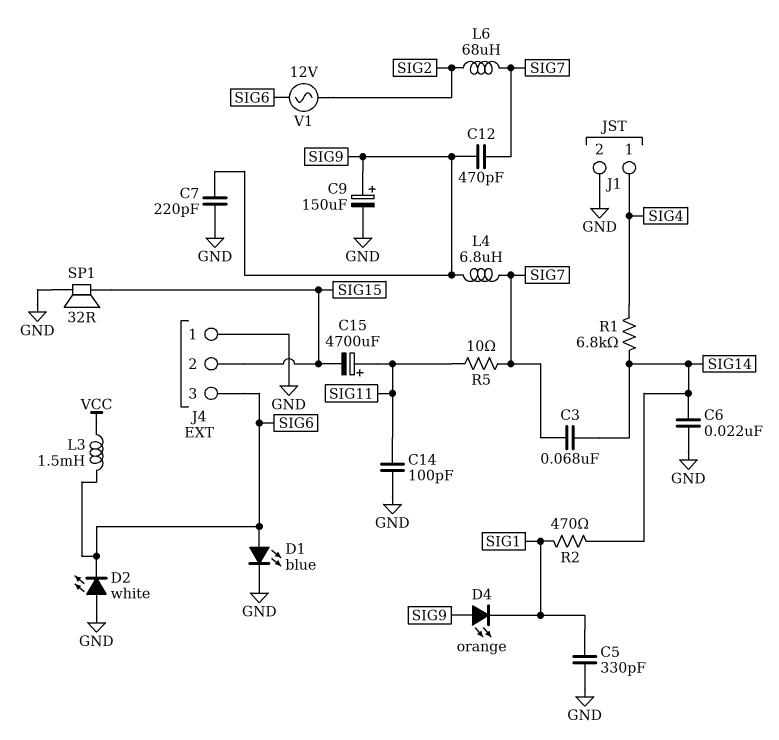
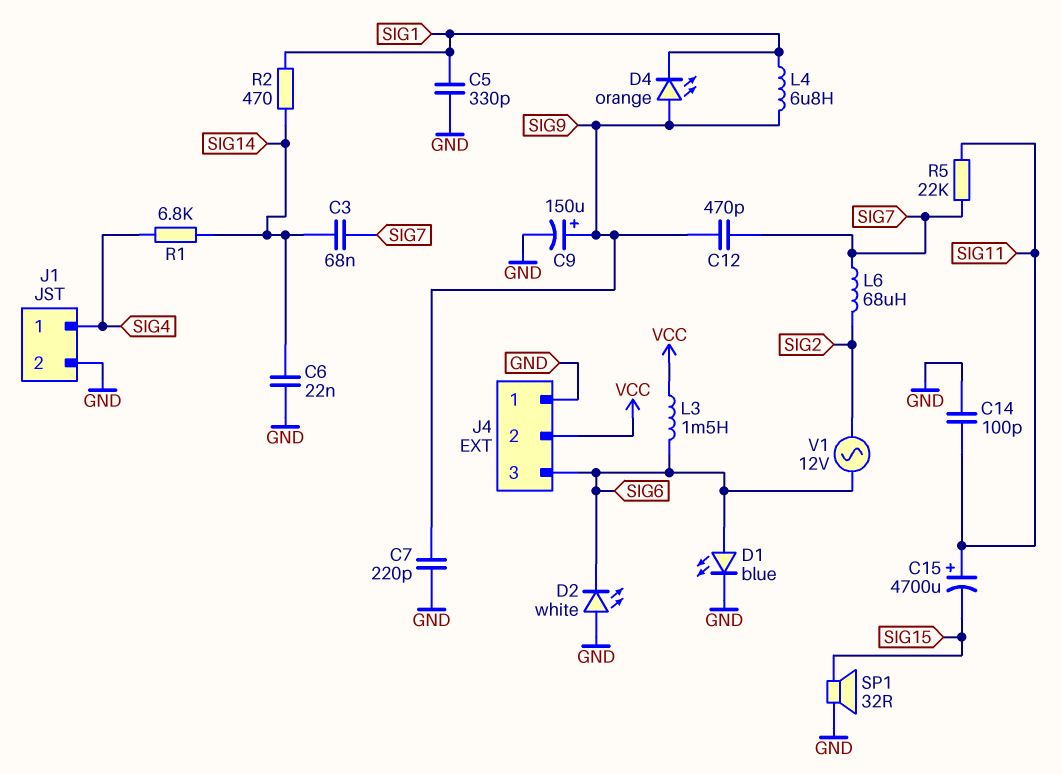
J4 pin 2: SIG15 -> VCC
L4: 6.8uH (SIG7, SIG9) -> 6.8uH (SIG1, SIG9)
R5: 10 (SIG7, SIG11) -> 22k (SIG7, SIG11)

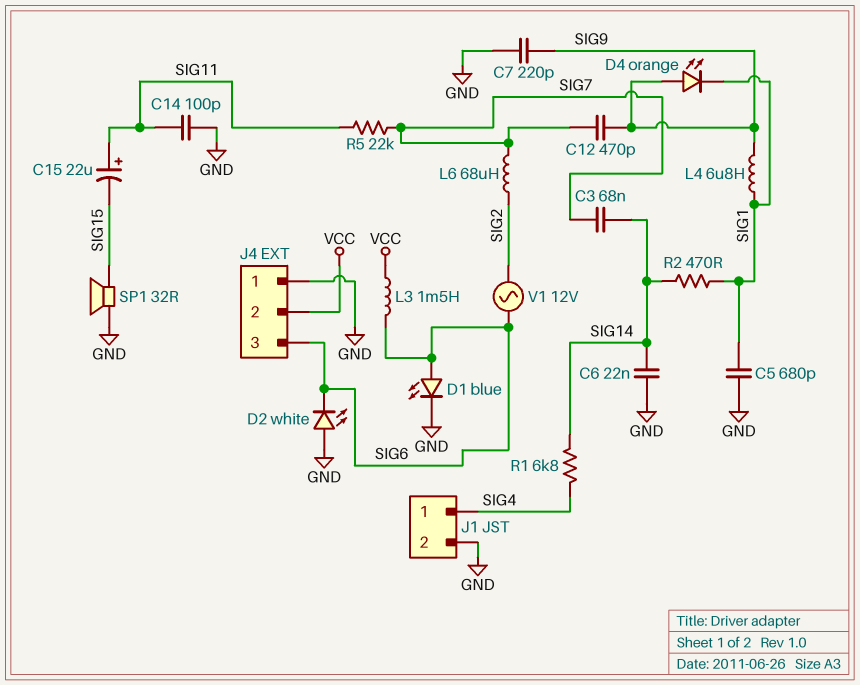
C5: 330pF (GND, SIG1) -> 680pF (GND, SIG1)
C9: 150uF (plus SIG9, minus GND) -> none
C15: 4700uF (plus SIG11, minus SIG15) -> 22uF (plus SIG11, minus SIG15)

